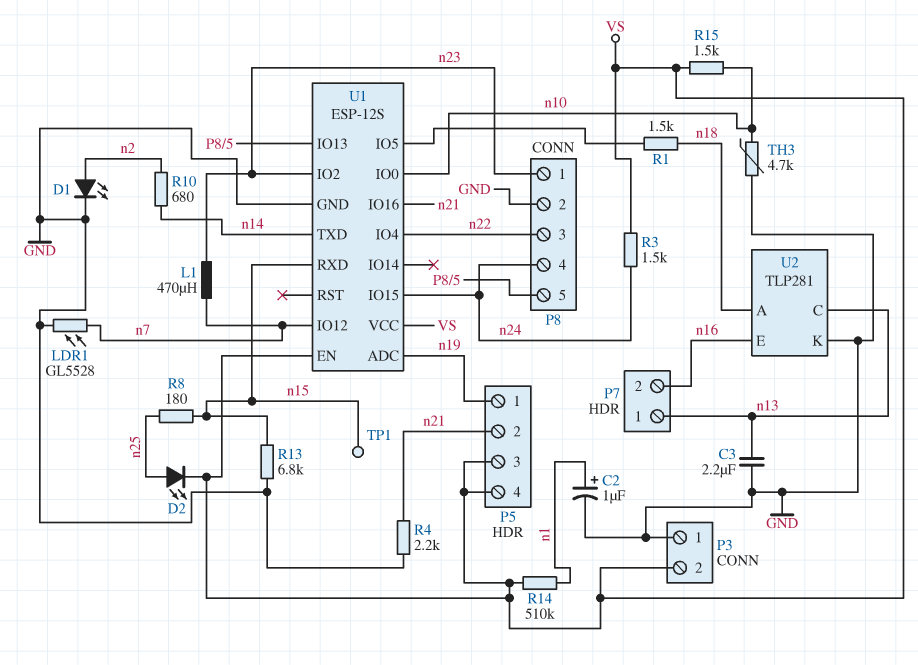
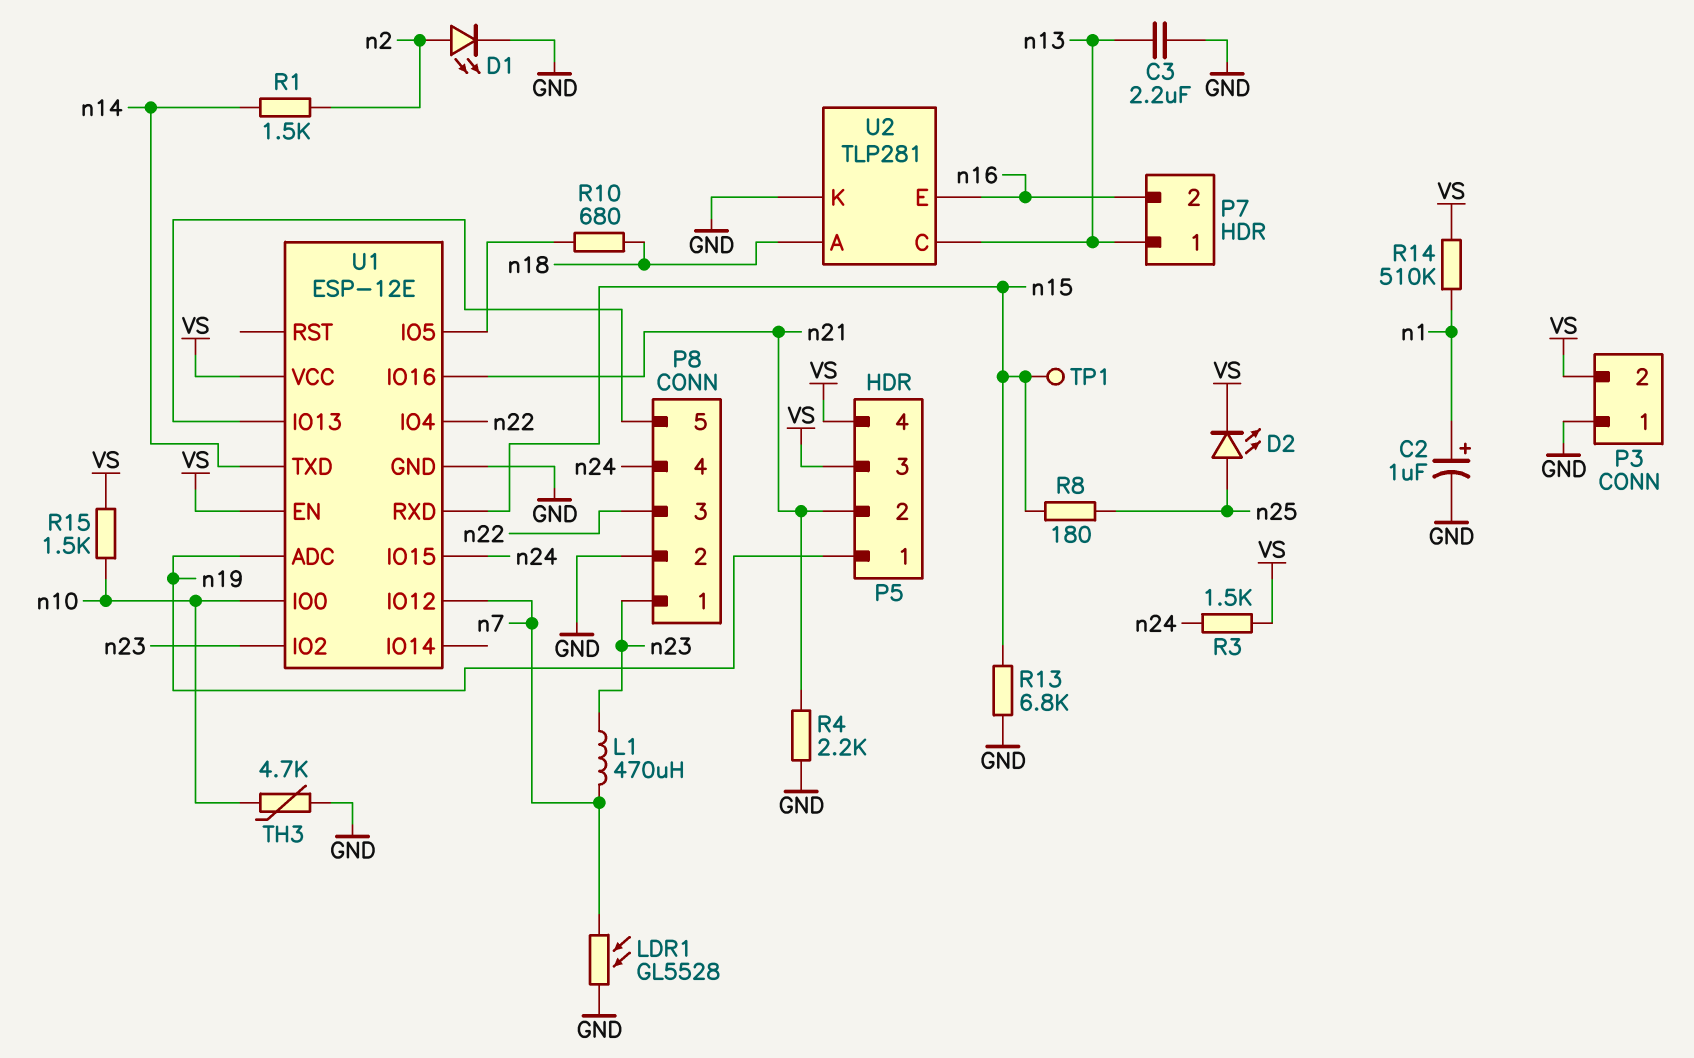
R1: 1.5k (U1/IO5, n18) -> 1.5k (n2, n14)
R10: 680 (n2, n14) -> 680 (U1/IO5, n18)
U1: ESP-12S -> ESP-12E

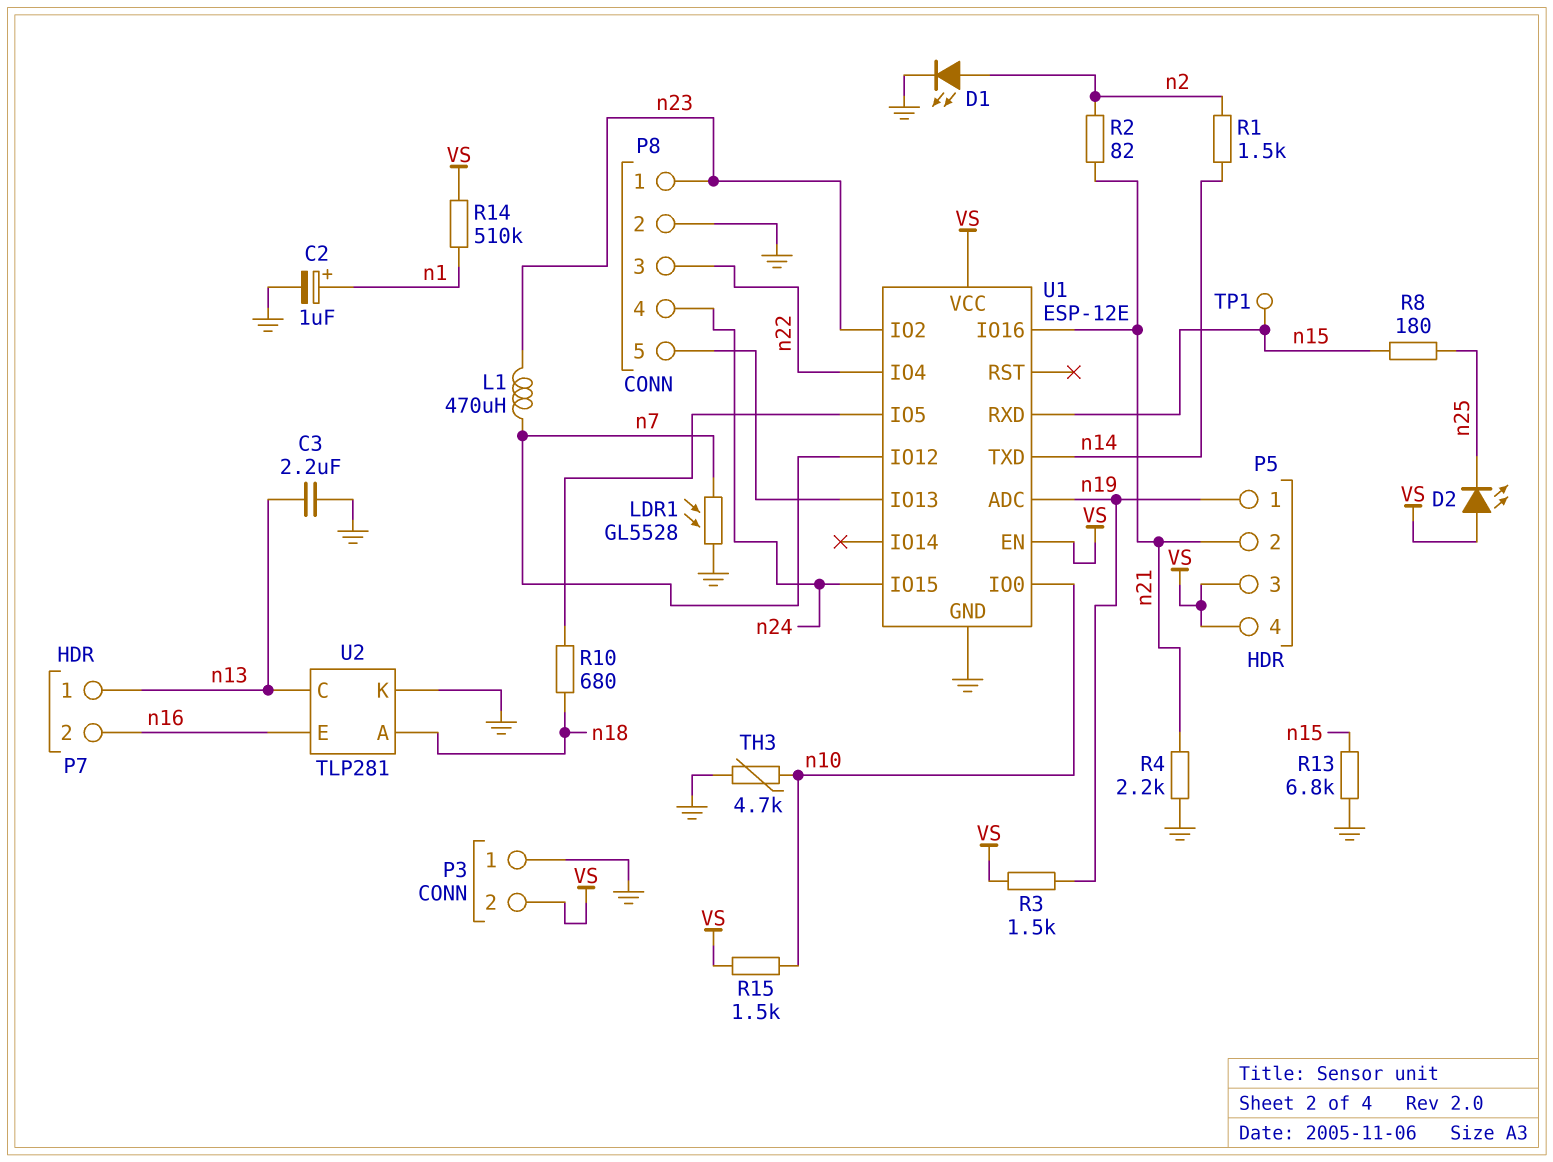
D2: LED (A n25, K VS) -> LED (A VS, K n25)
R2: none -> 82 (n2, n21)
R3: 1.5k (VS, n24) -> 1.5k (VS, n19)

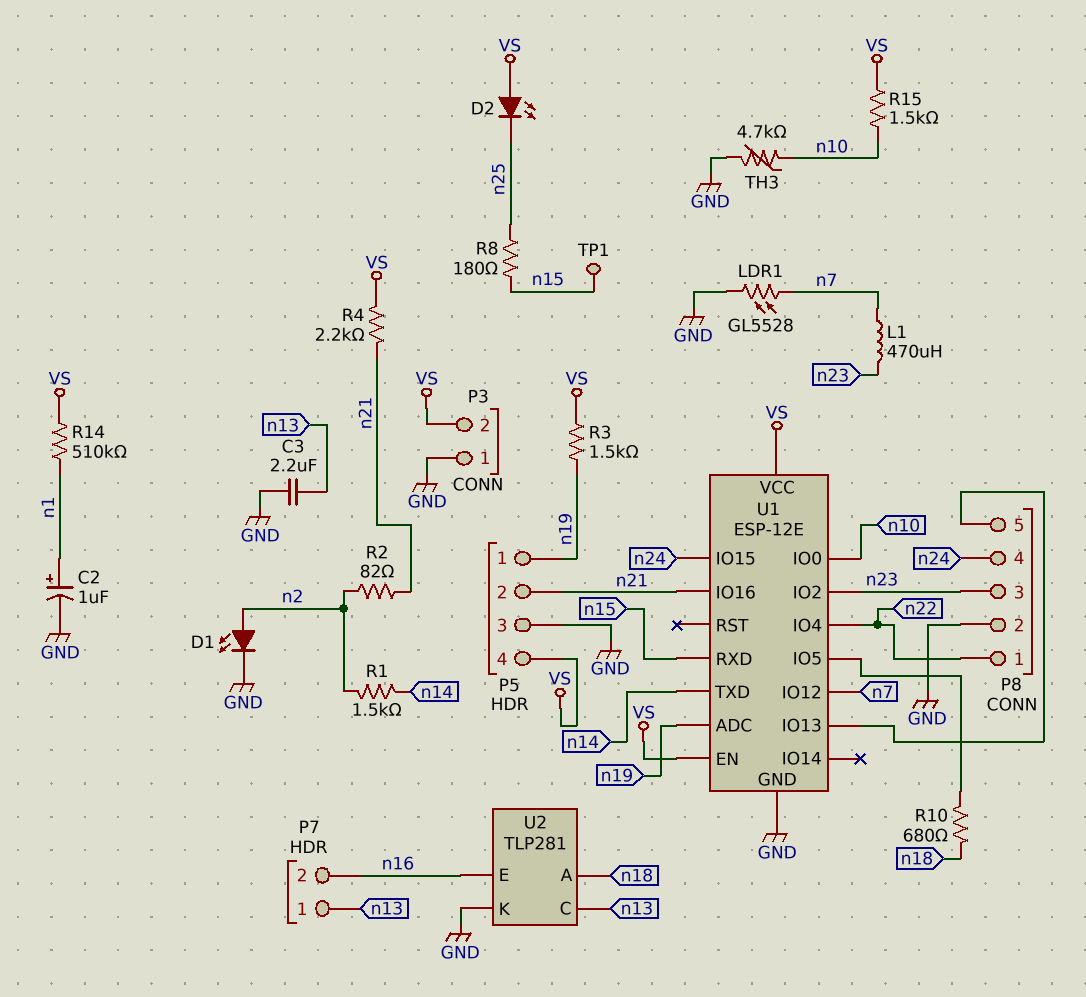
P5 pin 3: VS -> GND
P8 pin 1: n23 -> n22
P8 pin 3: n22 -> n23
R4: 2.2k (GND, n21) -> 2.2k (VS, n21)
R13: 6.8k (GND, n15) -> none

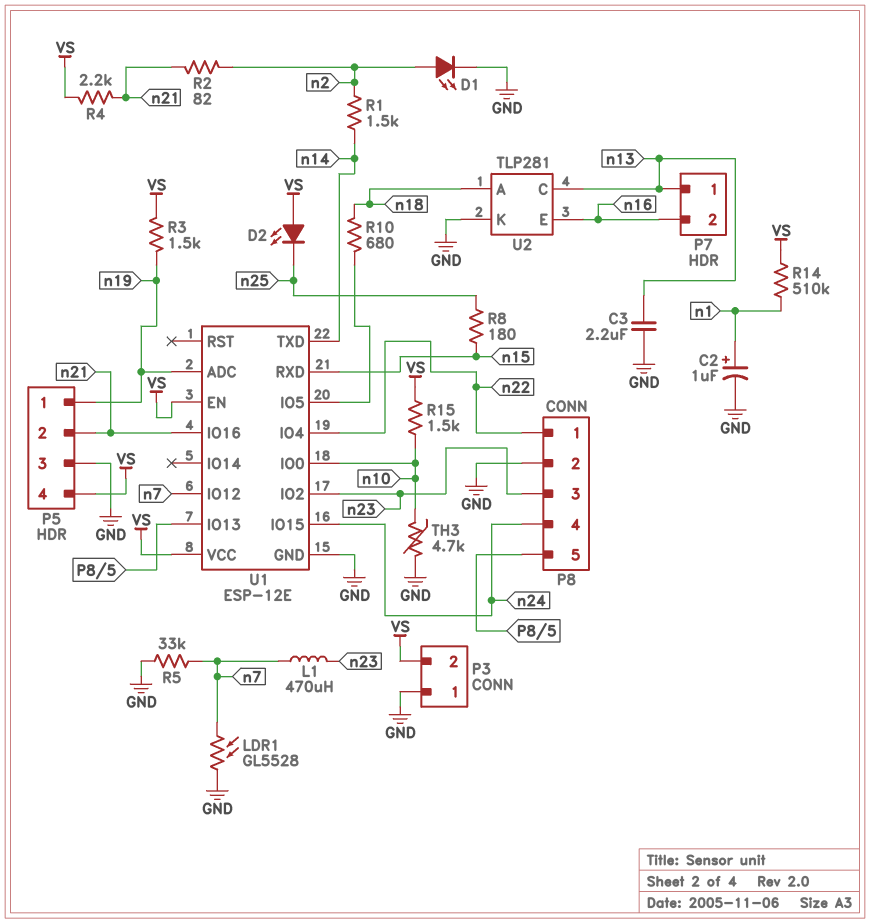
R5: none -> 33k (GND, n7)
TP1: test point (n15) -> none

